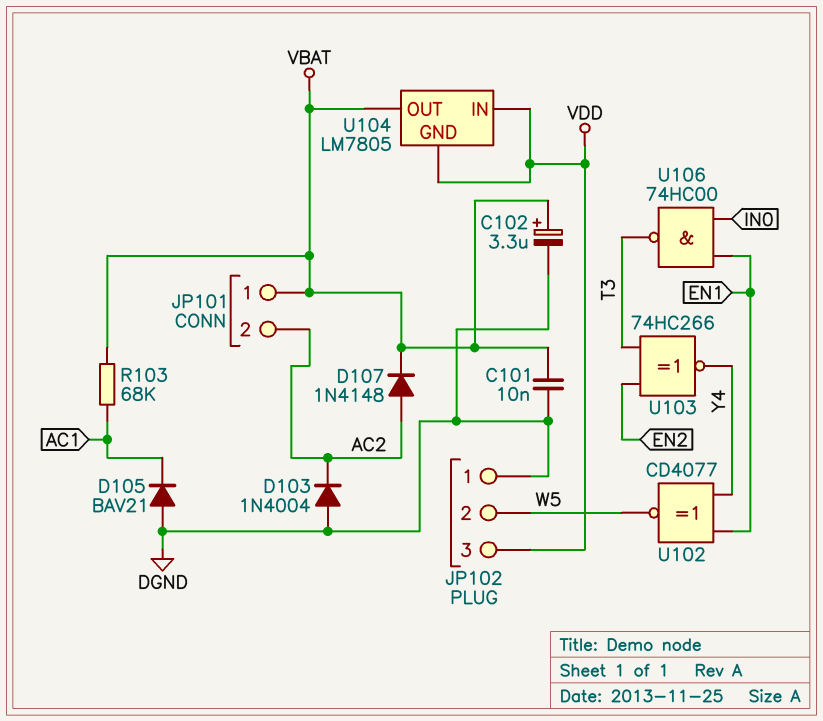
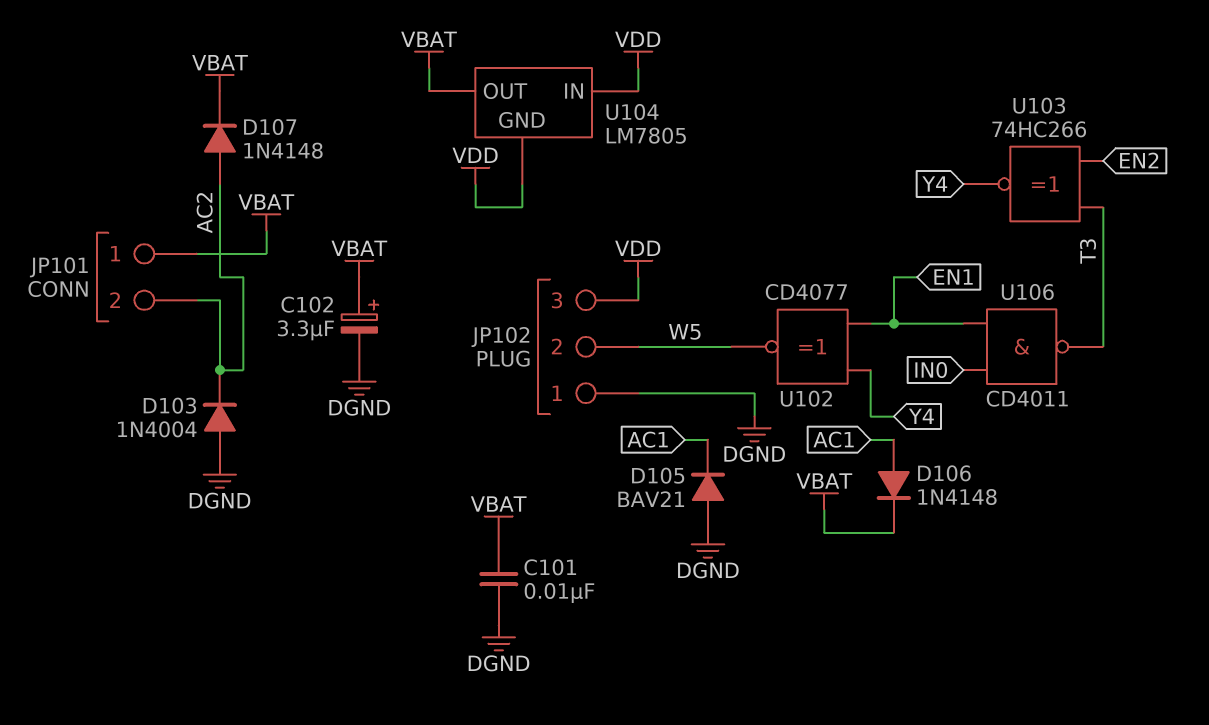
D106: none -> diode 1N4148 (A AC1, K VBAT)
R103: 68k (AC1, VBAT) -> none
U106: NAND 74HC00 (in EN1, in IN0, out T3) -> NAND CD4011 (in EN1, in IN0, out T3)

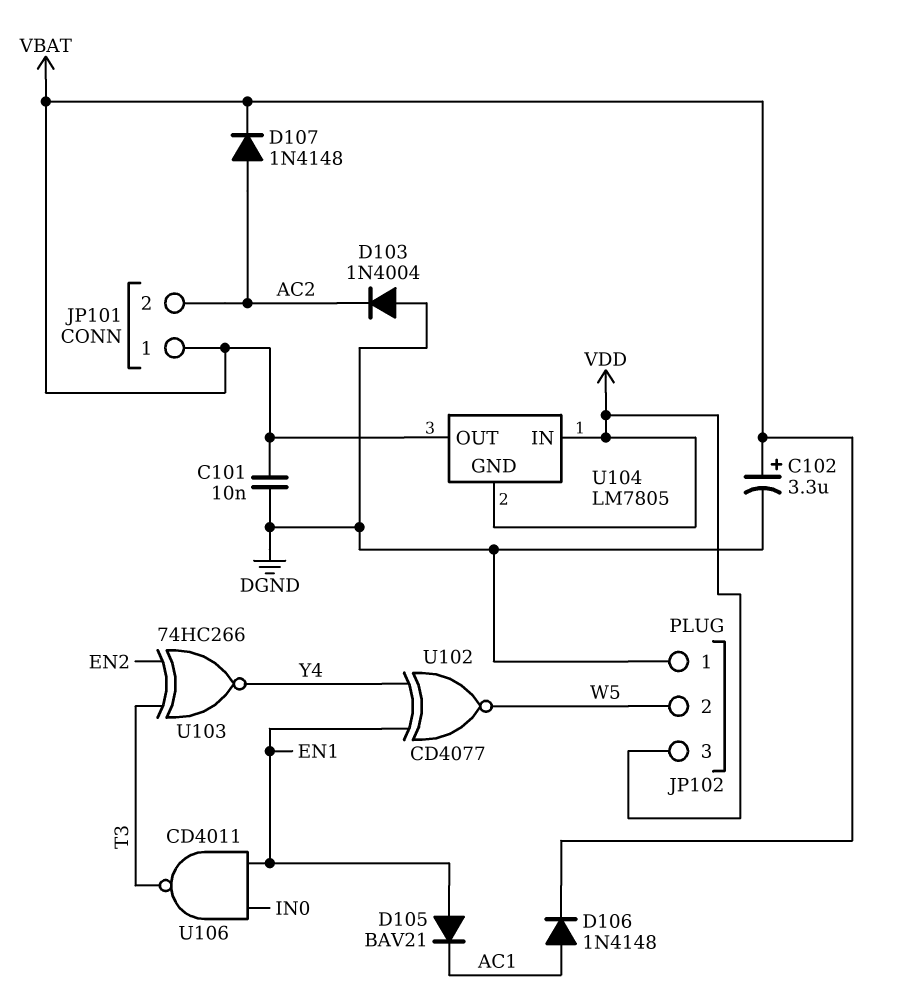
D105: diode BAV21 (A DGND, K AC1) -> diode BAV21 (A EN1, K AC1)

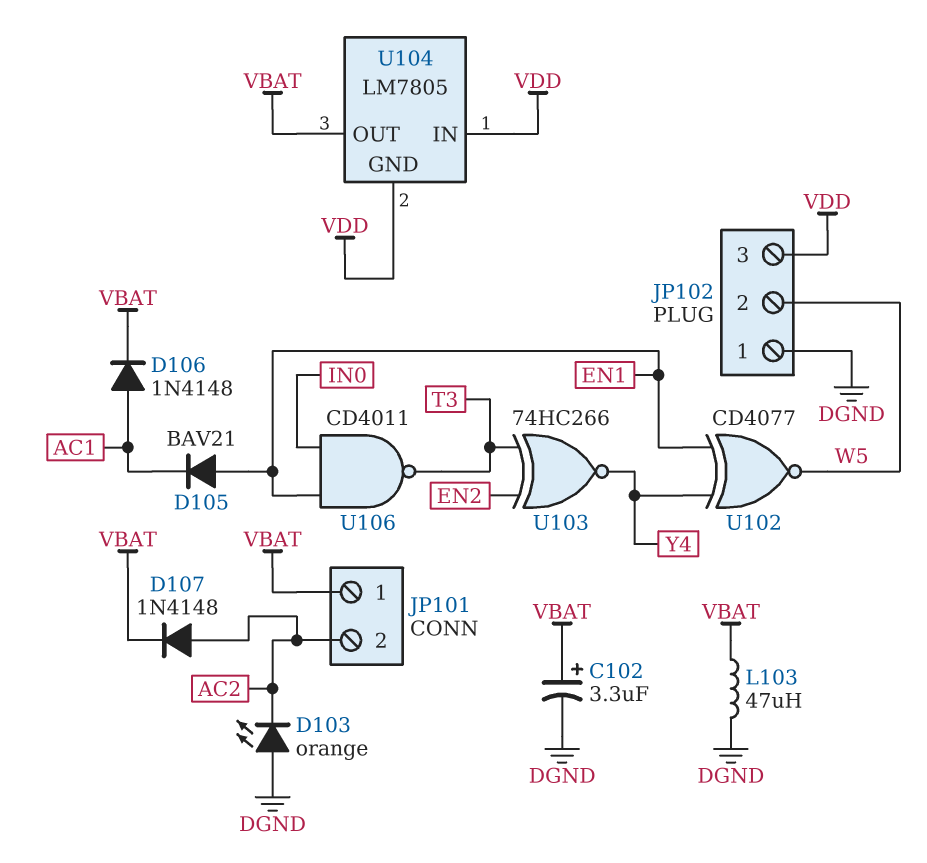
C101: 10nF (DGND, VBAT) -> none
D103: diode 1N4004 (A DGND, K AC2) -> LED orange (A DGND, K AC2)
L103: none -> 47uH (DGND, VBAT)

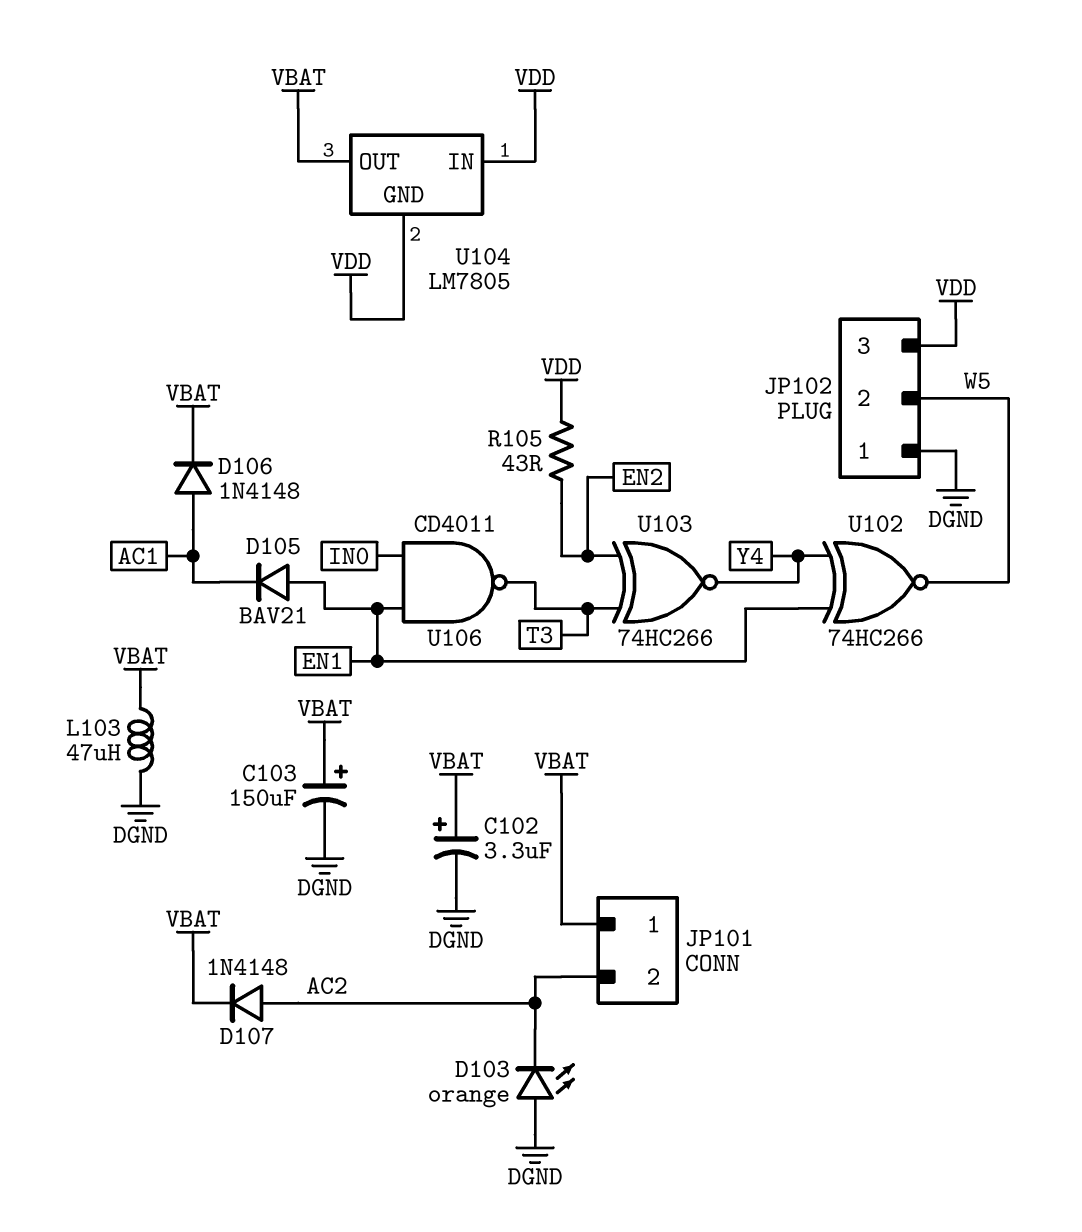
C103: none -> 150uF (plus VBAT, minus DGND)
R105: none -> 43 (EN2, VDD)
U102: XNOR CD4077 (in EN1, in Y4, out W5) -> XNOR 74HC266 (in EN1, in Y4, out W5)

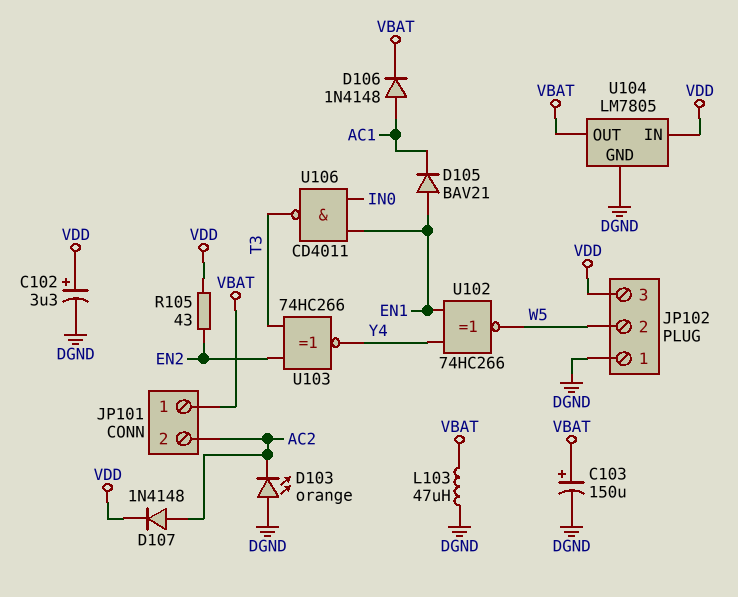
C102: 3.3uF (plus VBAT, minus DGND) -> 3.3uF (plus VDD, minus DGND)
D107: diode 1N4148 (A AC2, K VBAT) -> diode 1N4148 (A AC2, K VDD)
U104 pin GND: VDD -> DGND

